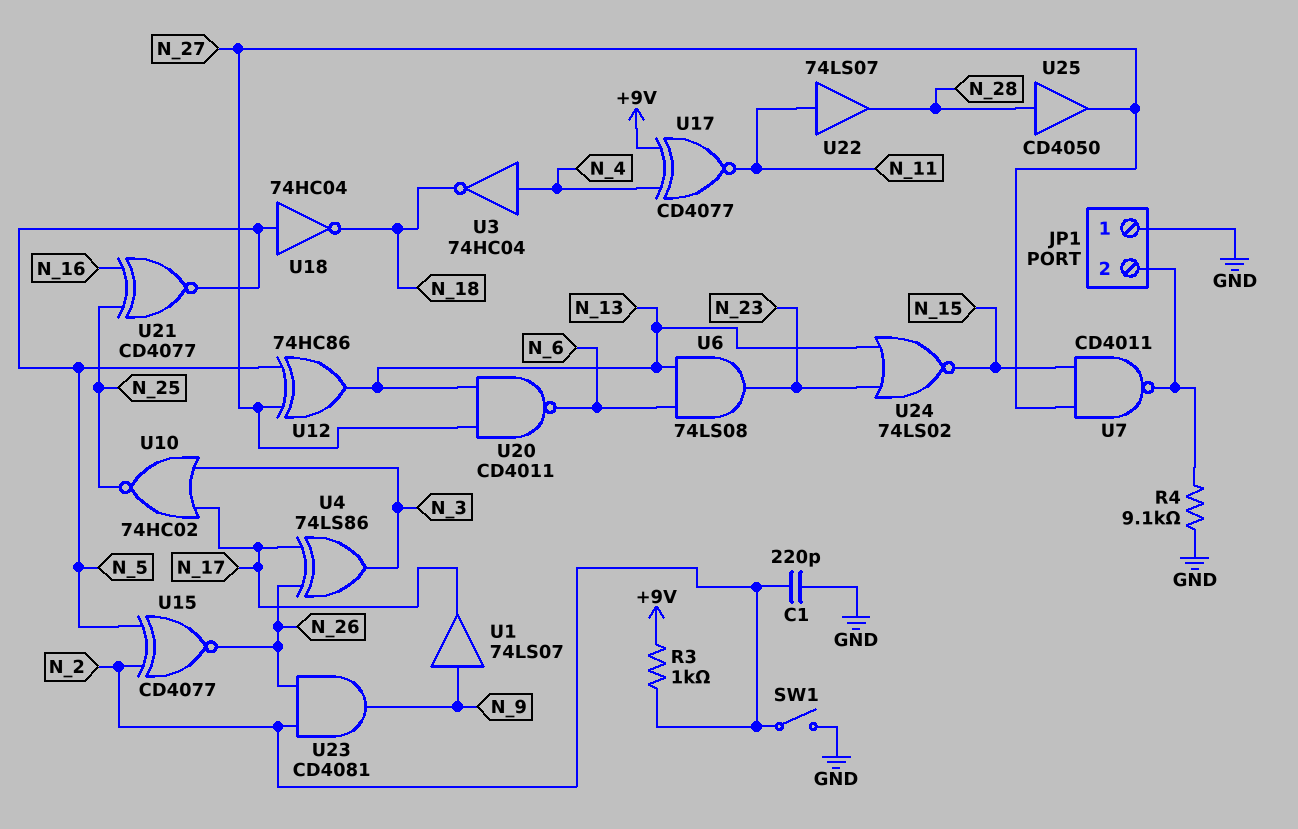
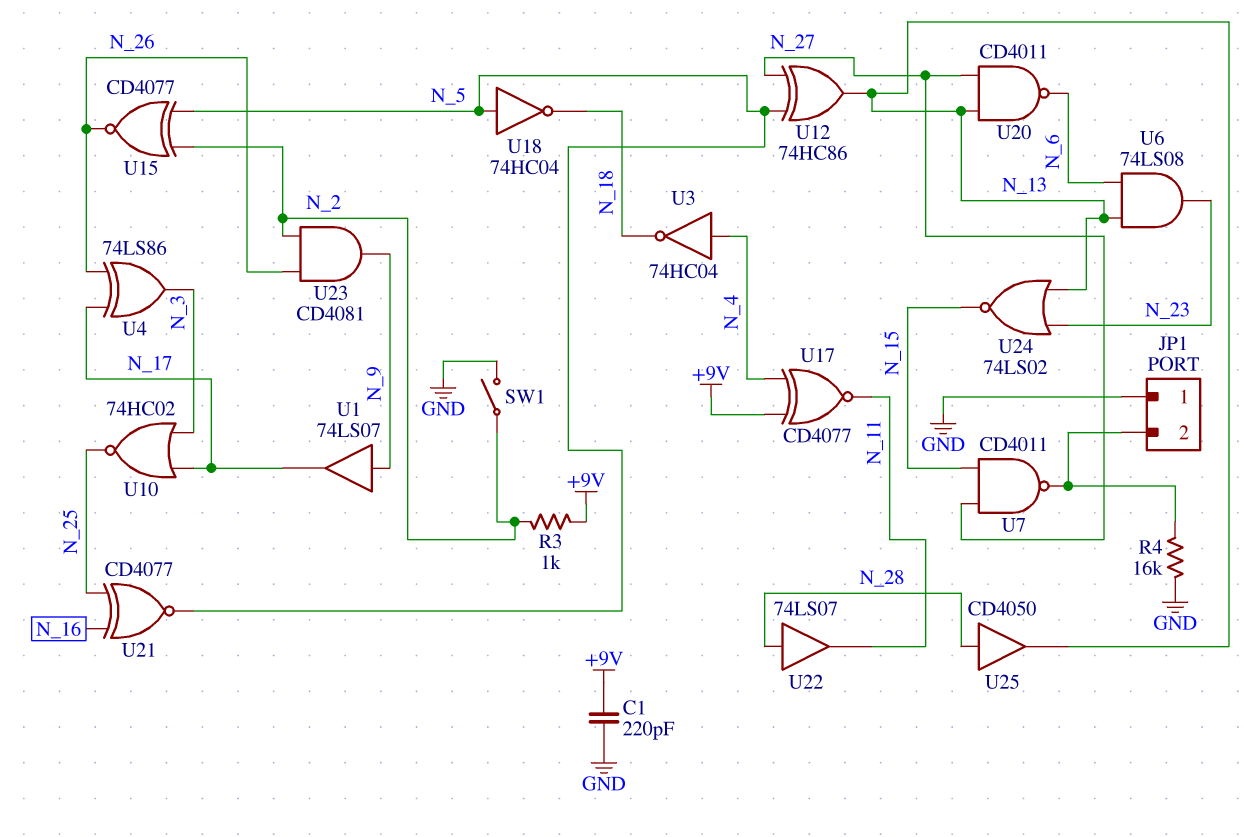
C1: 220pF (GND, N_2) -> 220pF (+9V, GND)
R4: 9.1k (GND, JP1/2) -> 16k (GND, JP1/2)
U22: buffer 74LS07 (in N_11, out N_28) -> buffer 74LS07 (in N_28, out N_11)
U25: buffer CD4050 (in N_28, out N_27) -> buffer CD4050 (in N_28, out N_13)

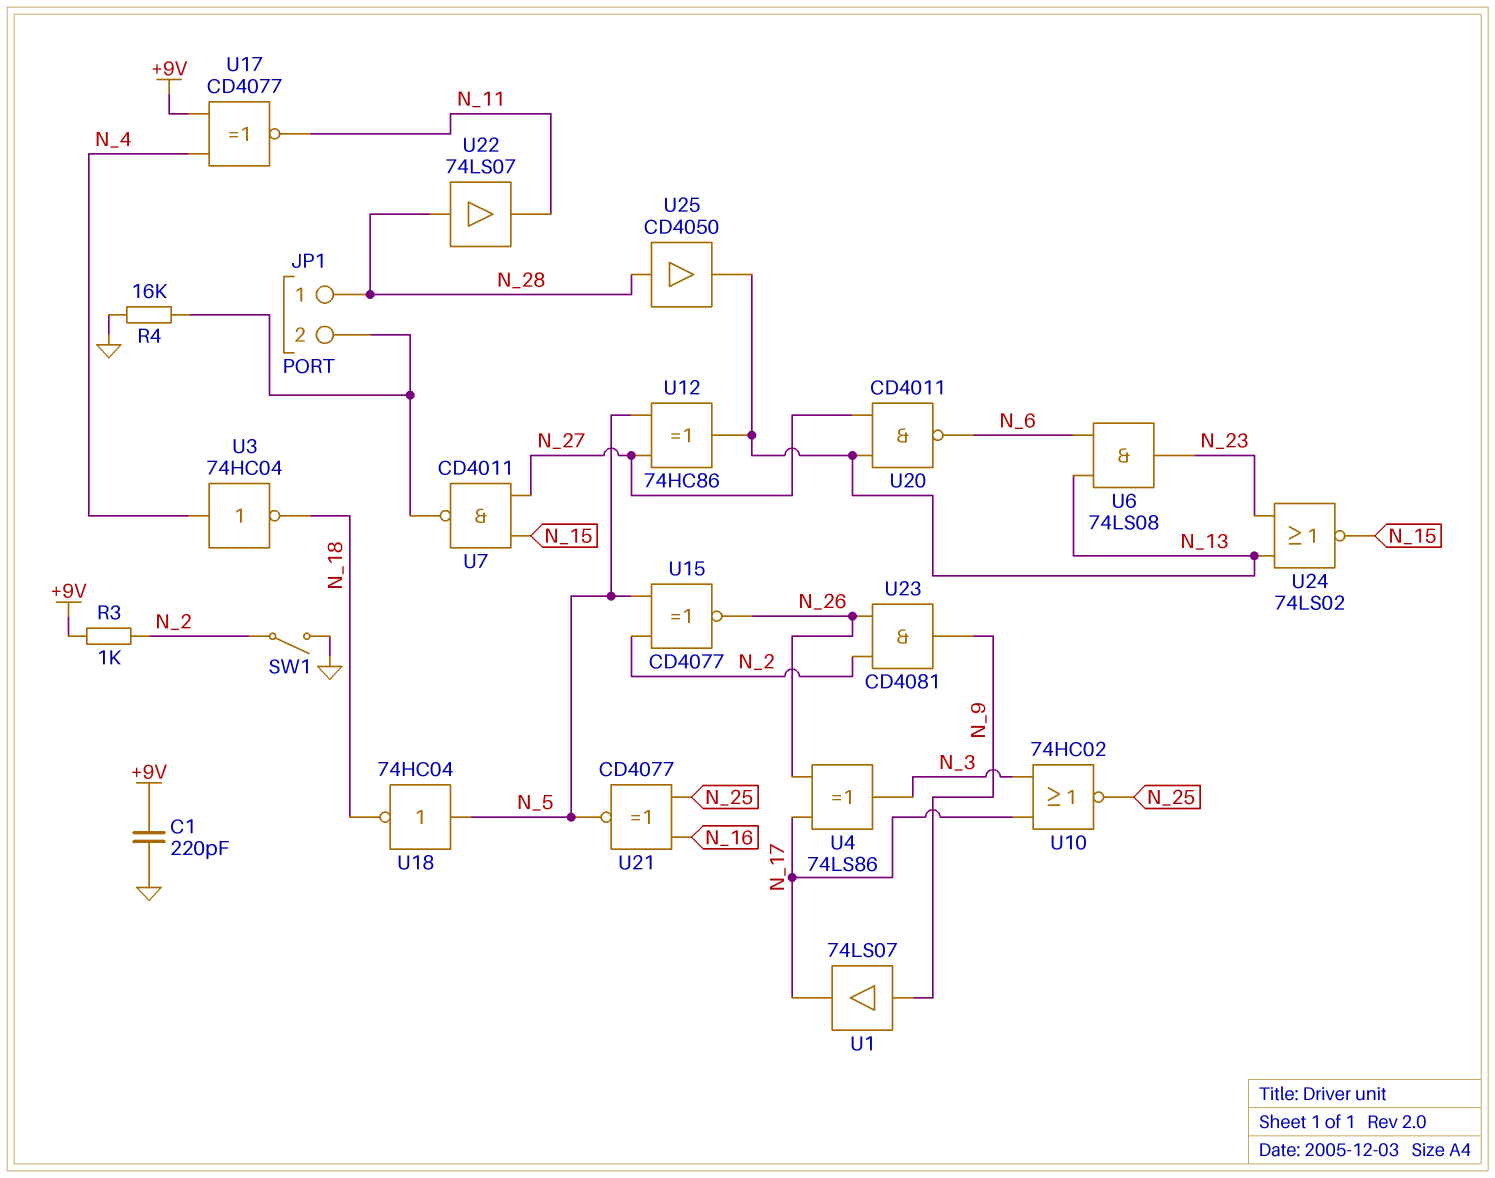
JP1 pin 1: GND -> N_28

